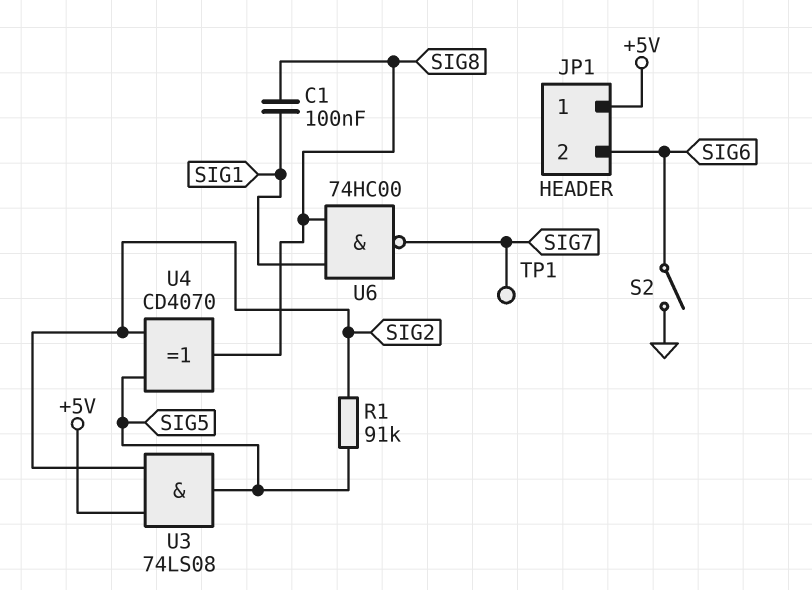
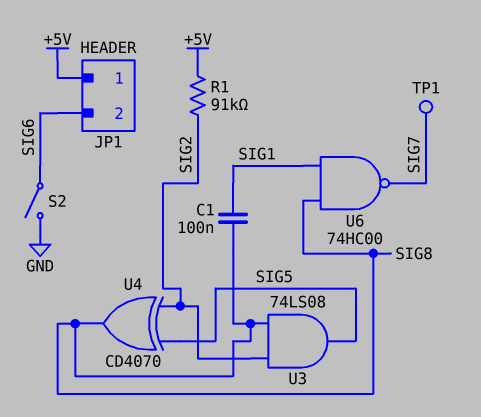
R1: 91k (SIG2, SIG5) -> 91k (+5V, SIG2)
U3: AND 74LS08 (in +5V, in SIG2, out SIG5) -> AND 74LS08 (in SIG2, in SIG8, out SIG5)

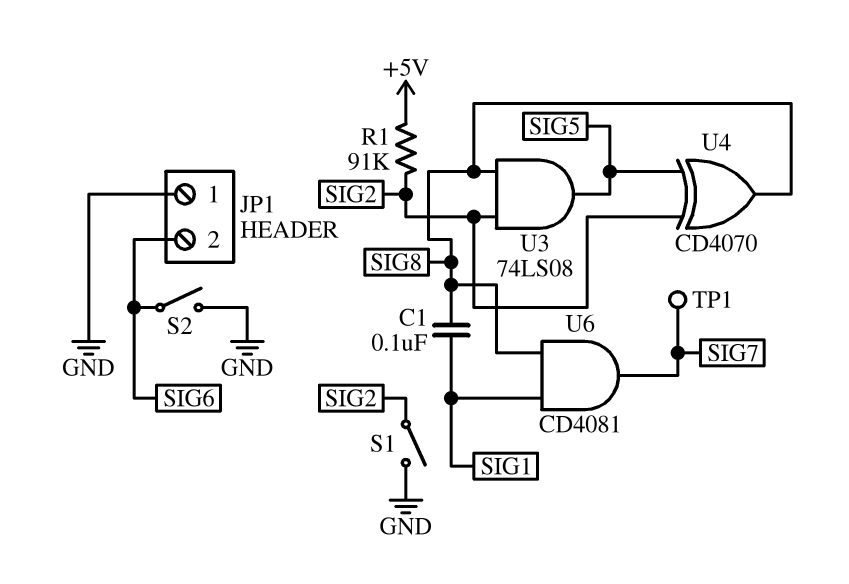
JP1 pin 1: +5V -> GND
S1: none -> switch (GND, SIG2)
U6: NAND 74HC00 (in SIG1, in SIG8, out SIG7) -> AND CD4081 (in SIG1, in SIG8, out SIG7)

